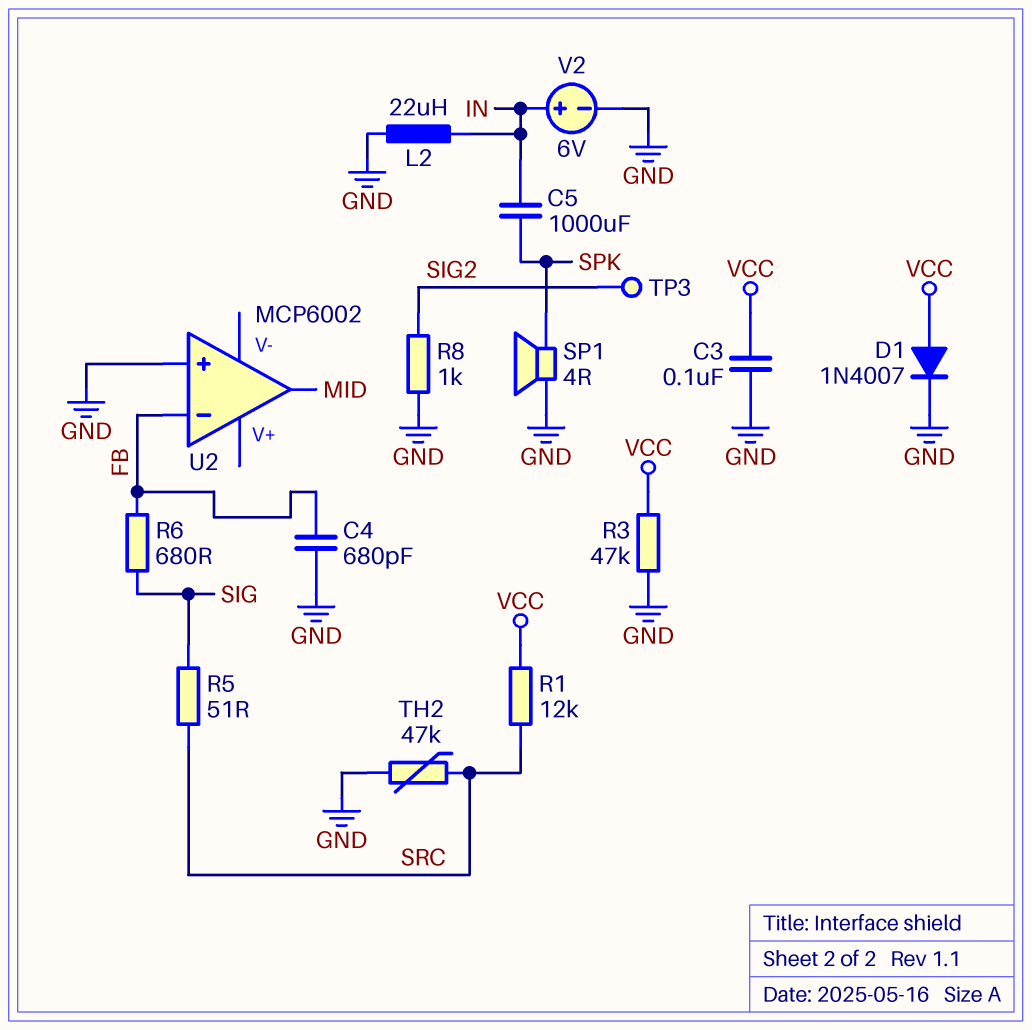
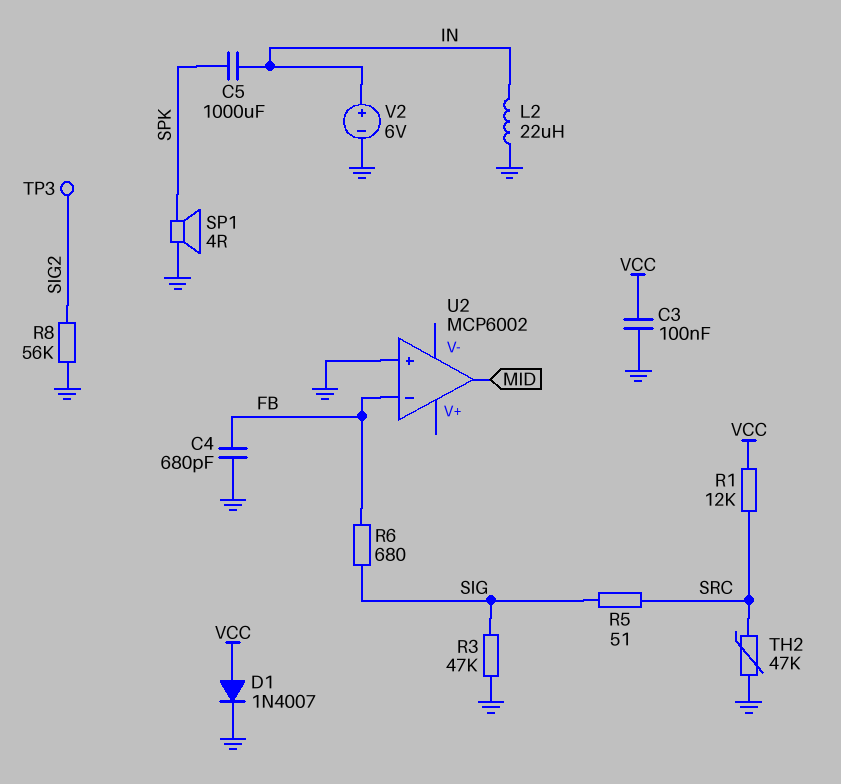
R3: 47k (GND, VCC) -> 47k (GND, SIG)
R8: 1k (GND, SIG2) -> 56k (GND, SIG2)

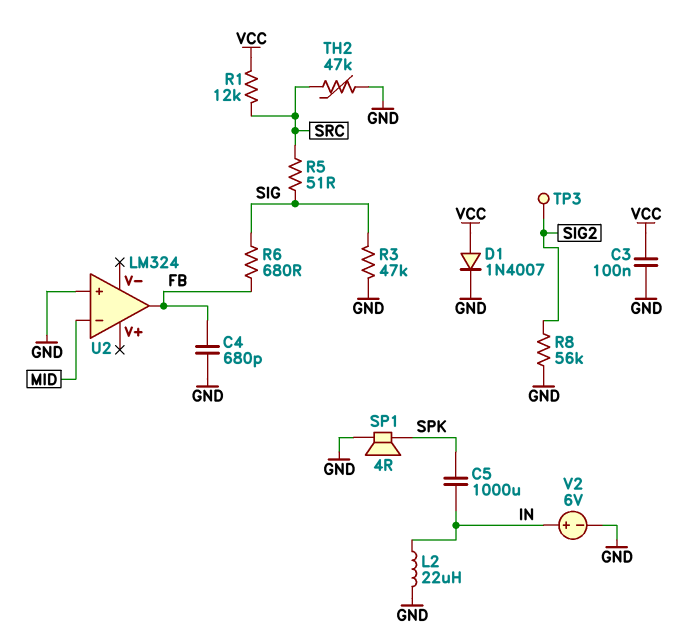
U2: MCP6002 -> LM324
U2 pin in-: FB -> MID
U2 pin out: MID -> FB

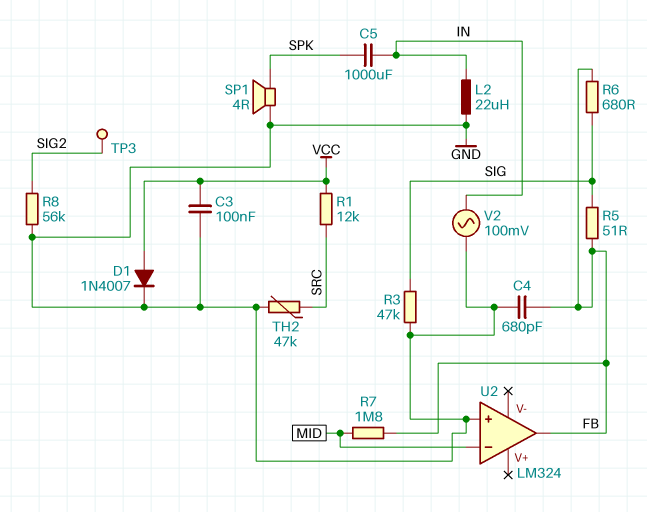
R5: 51 (SIG, SRC) -> 51 (FB, SIG)
R7: none -> 1.8M (FB, MID)
V2: 6V (plus IN, minus GND) -> AC 100mV (GND, IN)

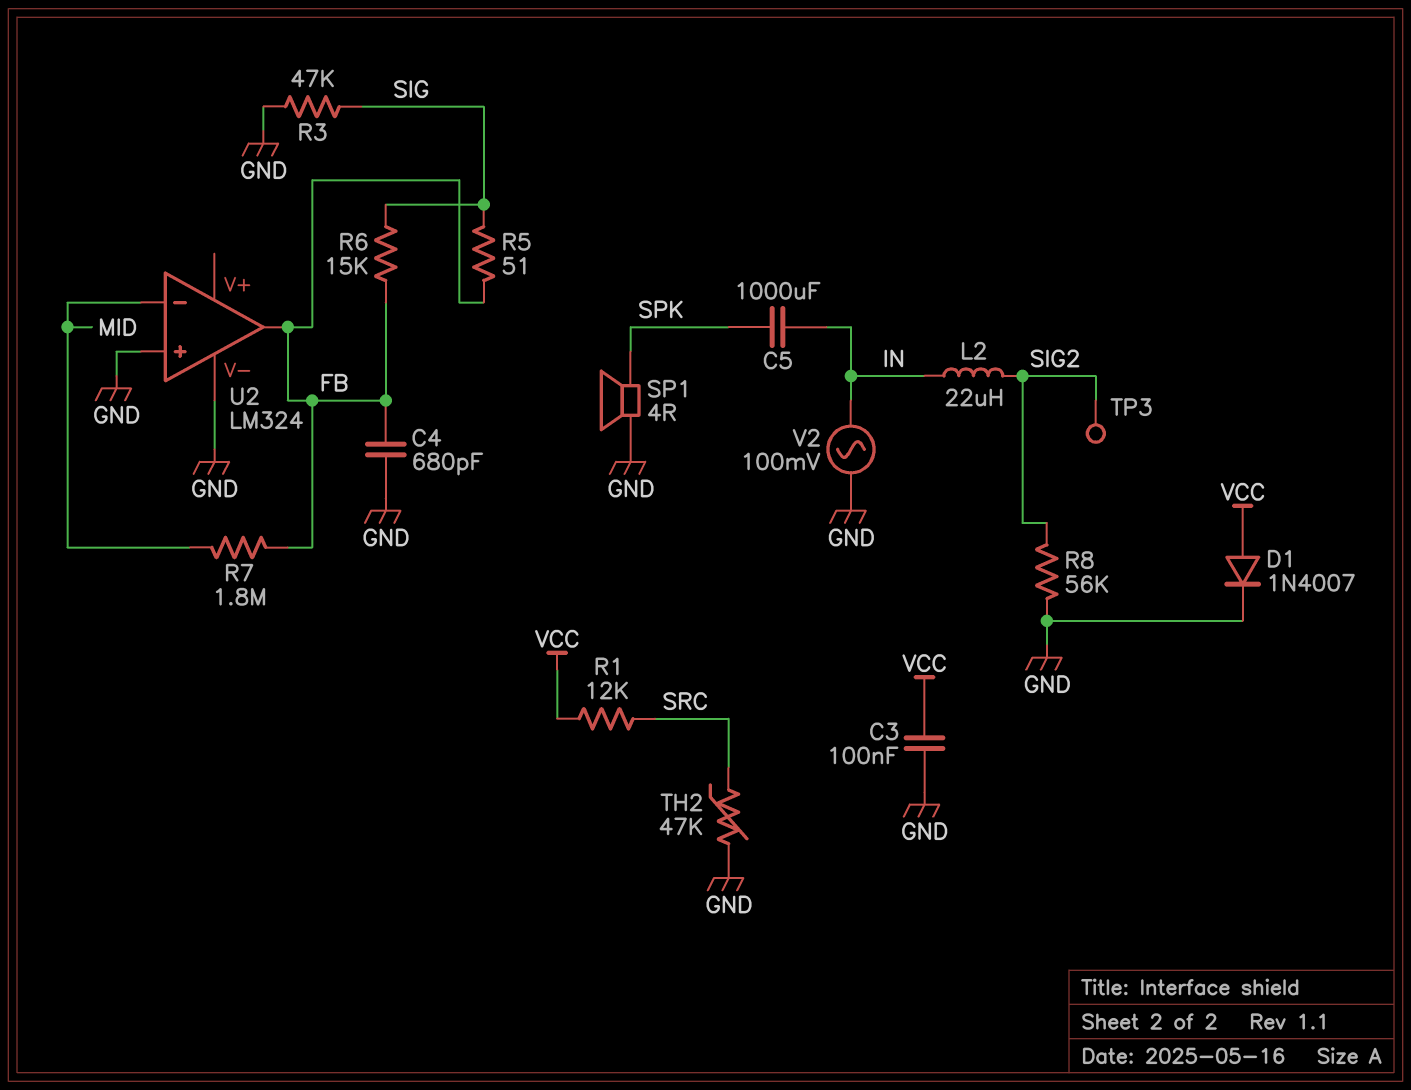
L2: 22uH (GND, IN) -> 22uH (IN, SIG2)
R6: 680 (FB, SIG) -> 15k (FB, SIG)
U2 pin V-: none -> GND

